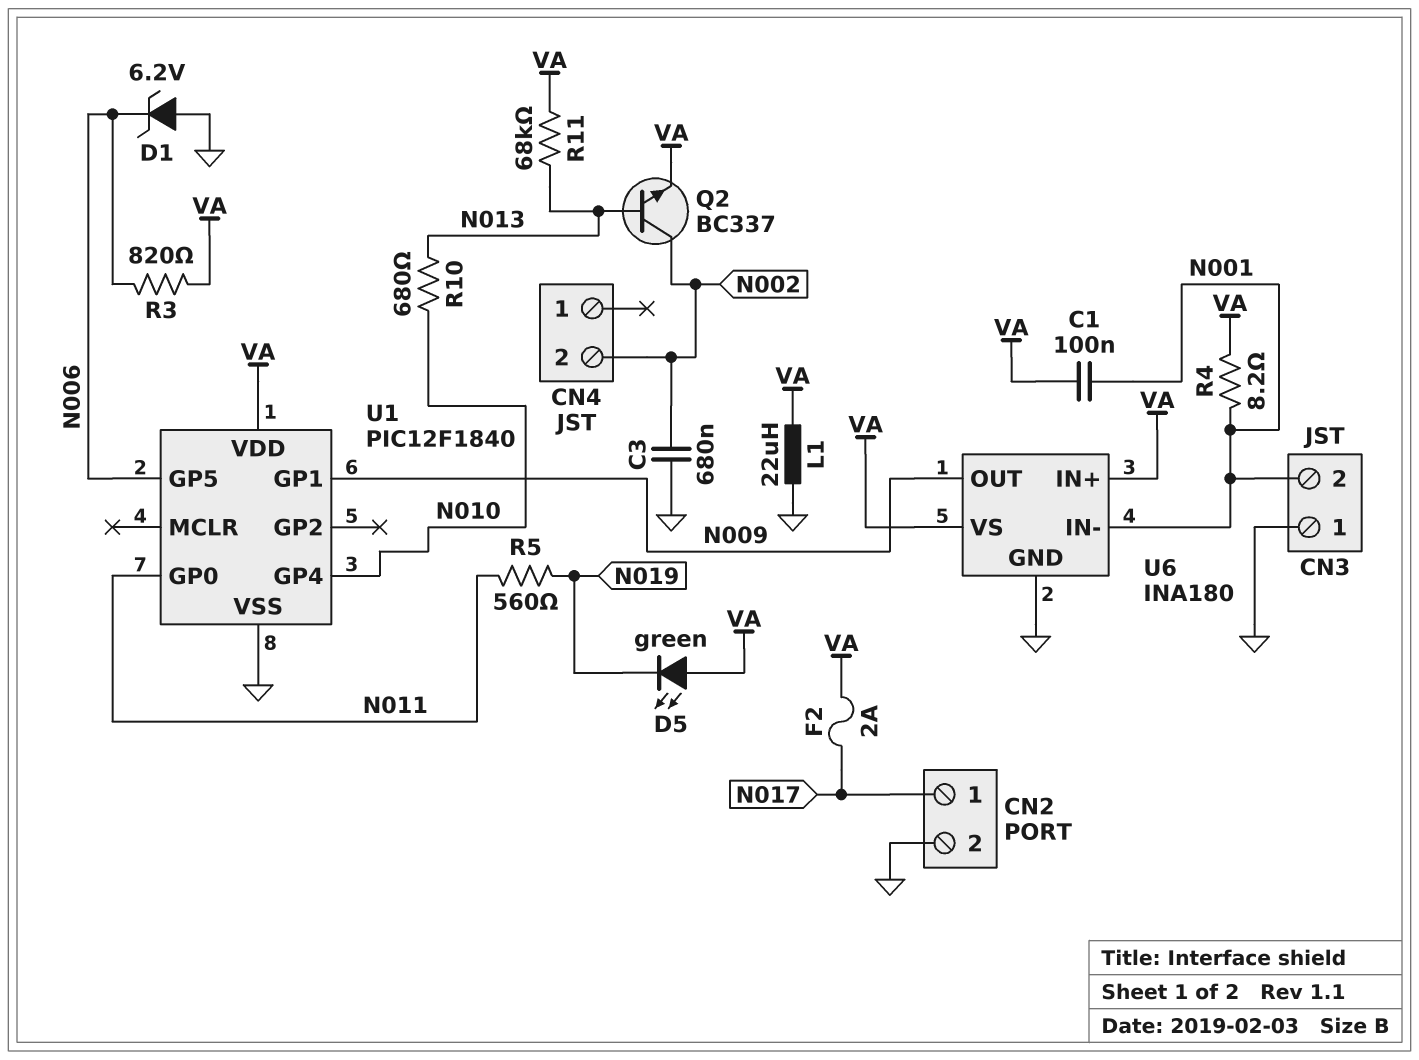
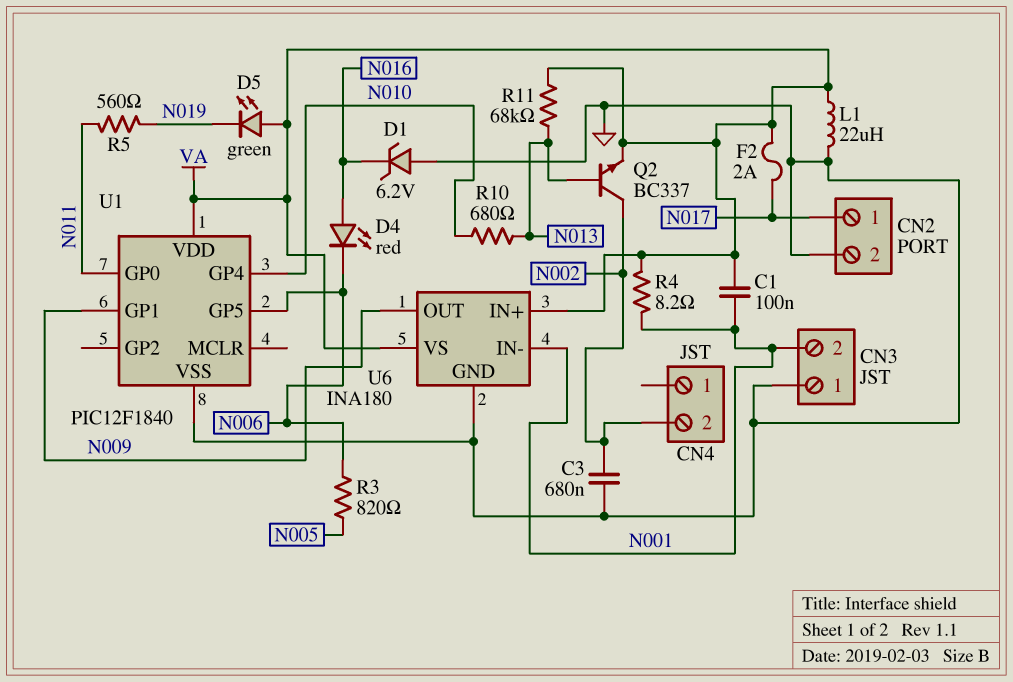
D1: zener 6.2V (A GND, K N006) -> zener 6.2V (A GND, K N016)
D4: none -> LED red (A N016, K N006)
R3: 820 (N006, VA) -> 820 (N005, N006)

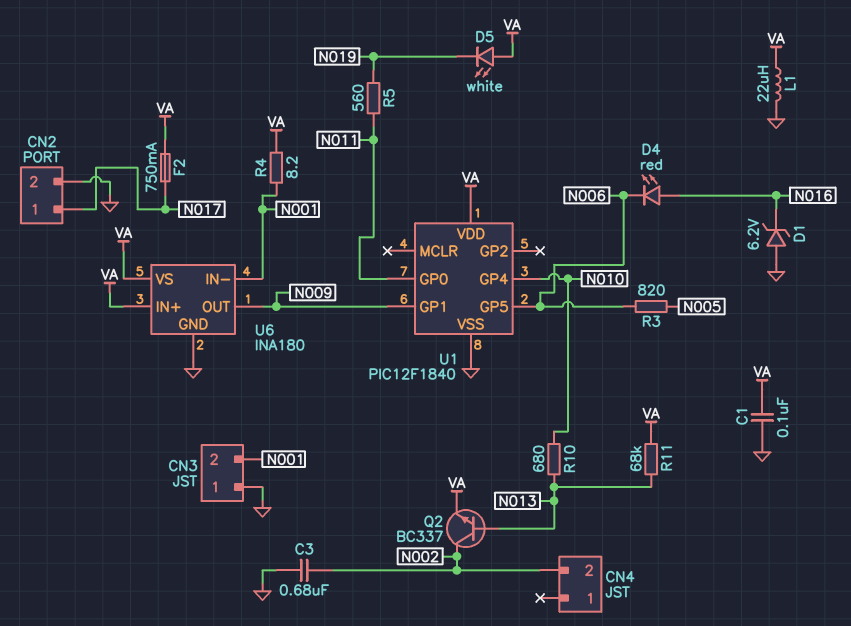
C1: 100nF (N001, VA) -> 100nF (GND, VA)
D5: LED green (A VA, K N019) -> LED white (A VA, K N019)
F2: 2A (N017, VA) -> 750mA (N017, VA)

